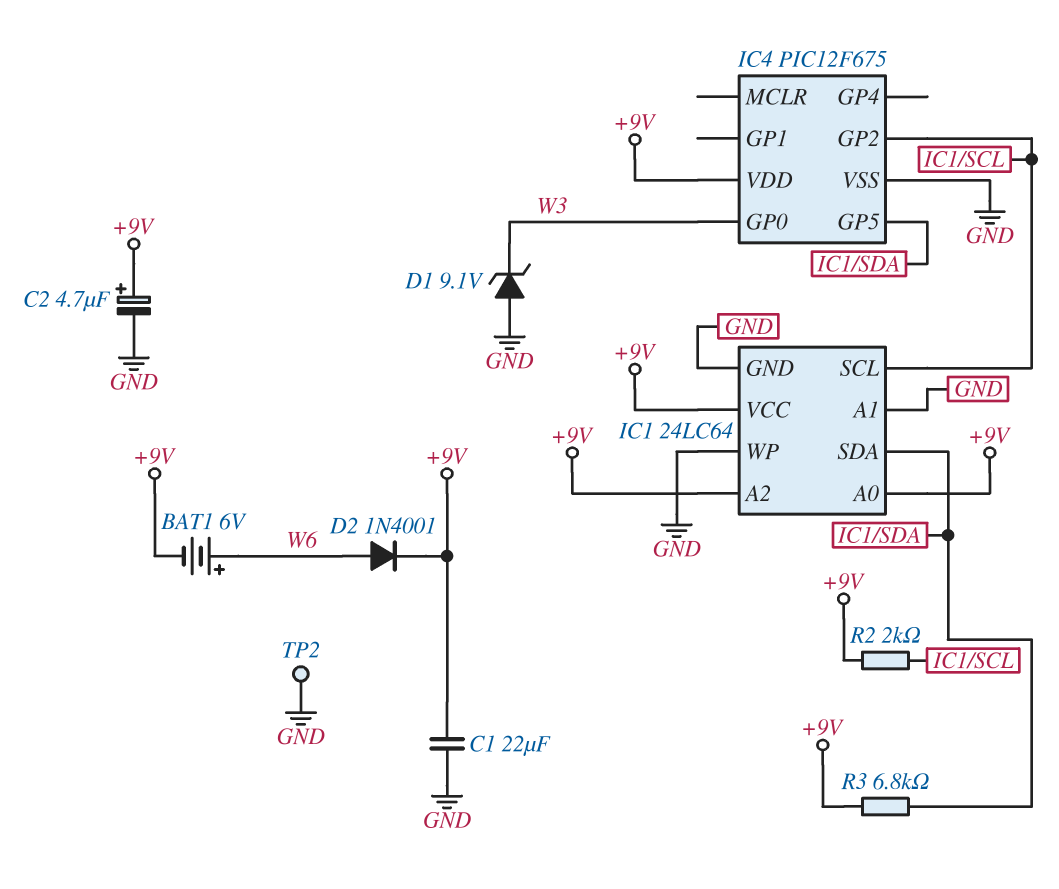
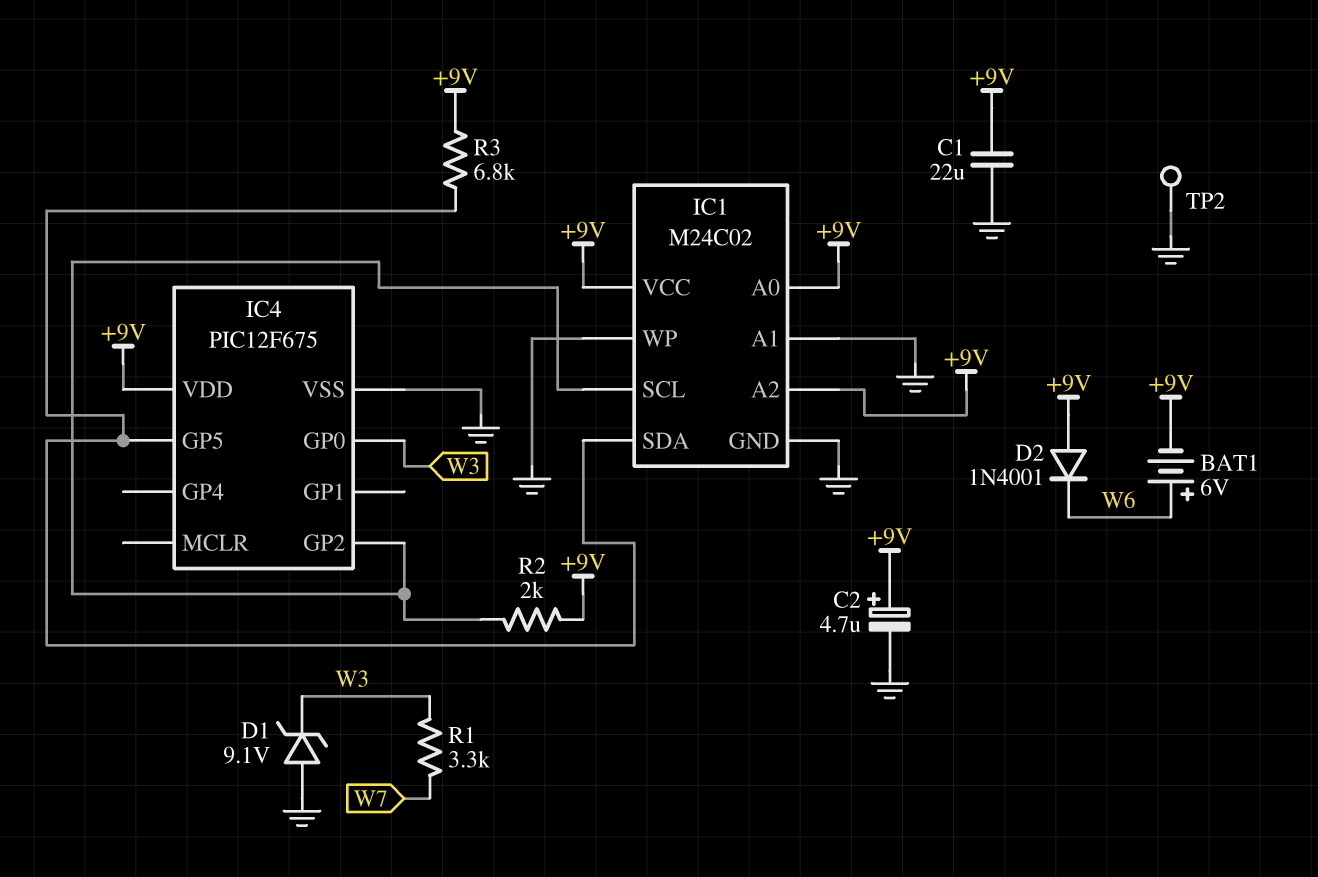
D2: diode 1N4001 (A W6, K +9V) -> diode 1N4001 (A +9V, K W6)
IC1: 24LC64 -> M24C02
R1: none -> 3.3k (W3, W7)

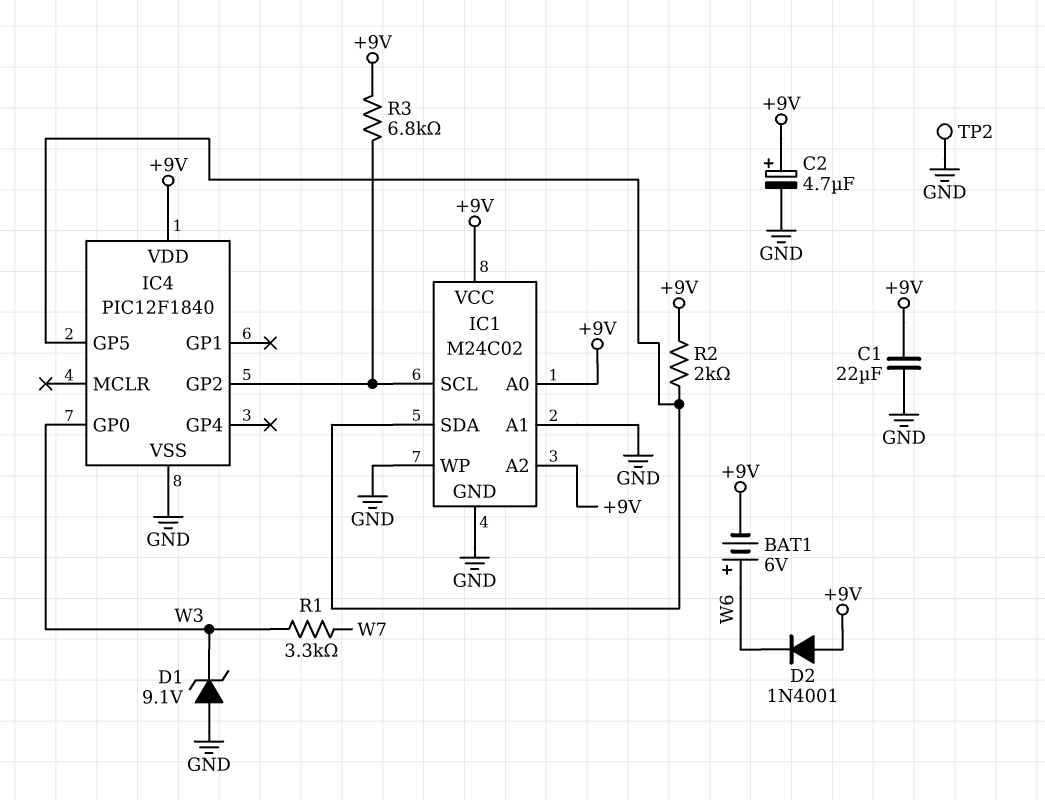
IC4: PIC12F675 -> PIC12F1840
R2: 2k (+9V, IC1/SCL) -> 2k (+9V, IC1/SDA)
R3: 6.8k (+9V, IC1/SDA) -> 6.8k (+9V, IC1/SCL)

